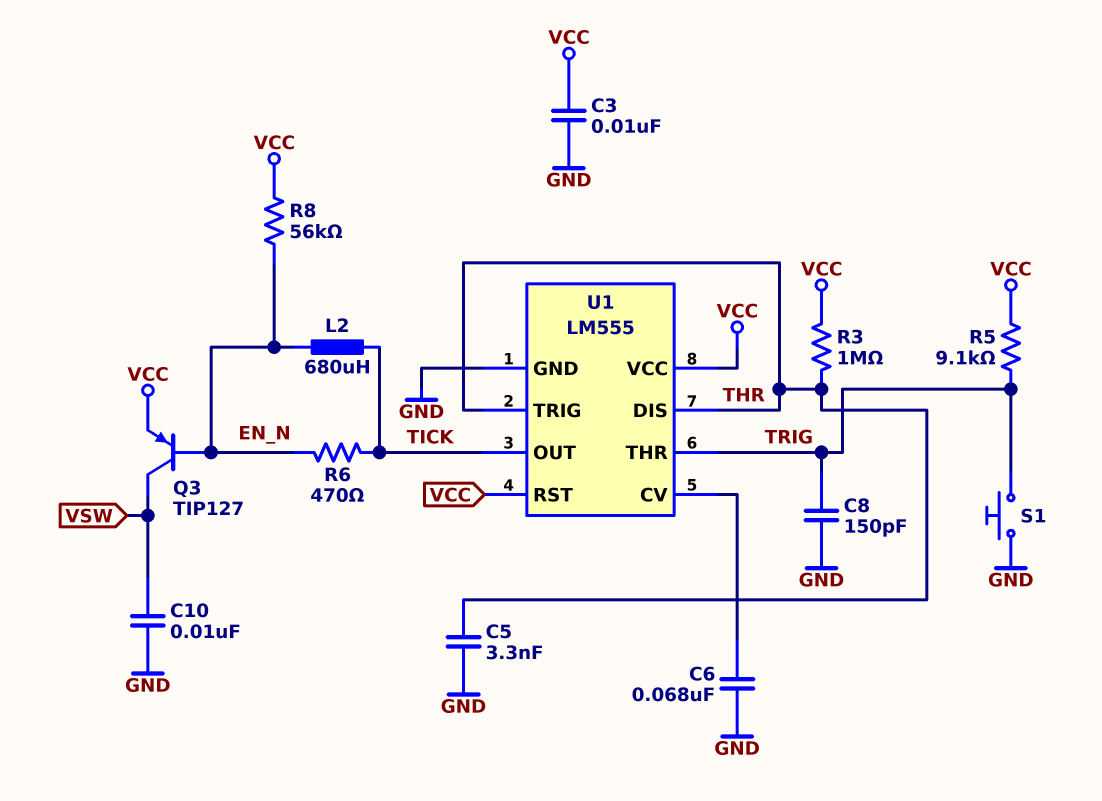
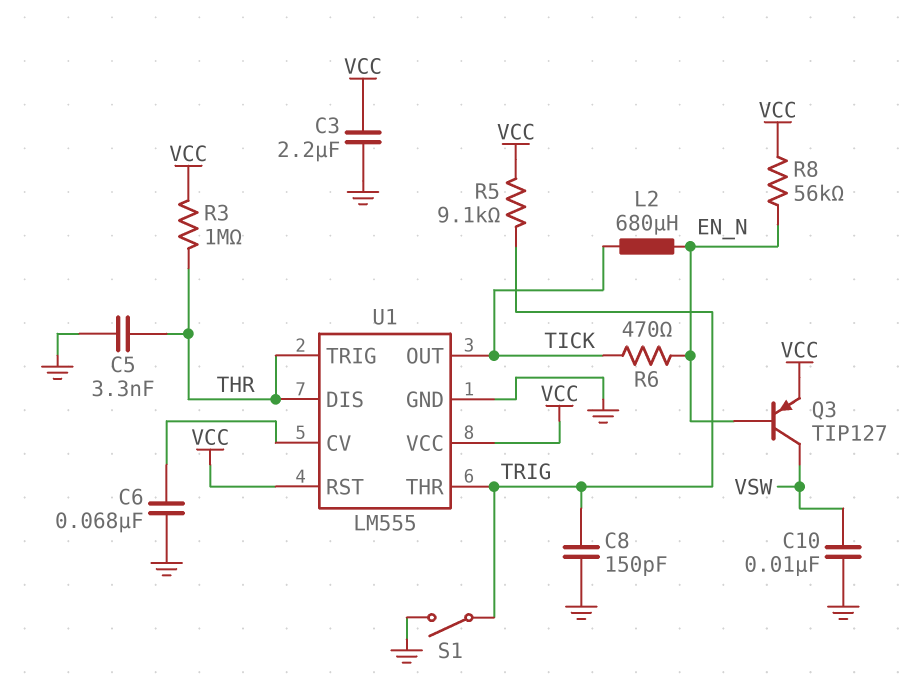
C3: 10nF (GND, VCC) -> 2.2uF (GND, VCC)
S1: button (GND, TRIG) -> switch (GND, TRIG)

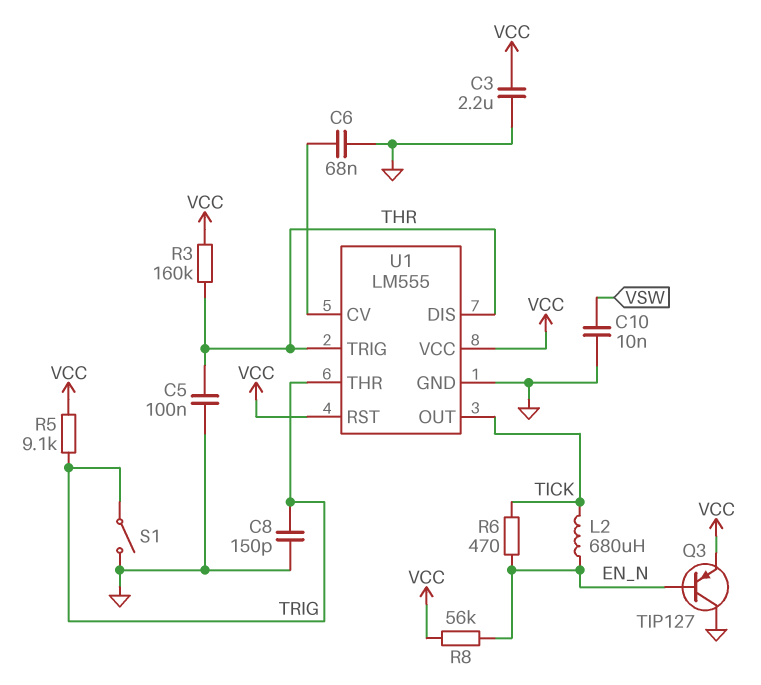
C5: 3.3nF (GND, THR) -> 100nF (GND, THR)
Q3: PNP TIP127 (B EN_N, C VSW, E VCC) -> PNP TIP127 (B EN_N, C GND, E VCC)
R3: 1M (THR, VCC) -> 160k (THR, VCC)

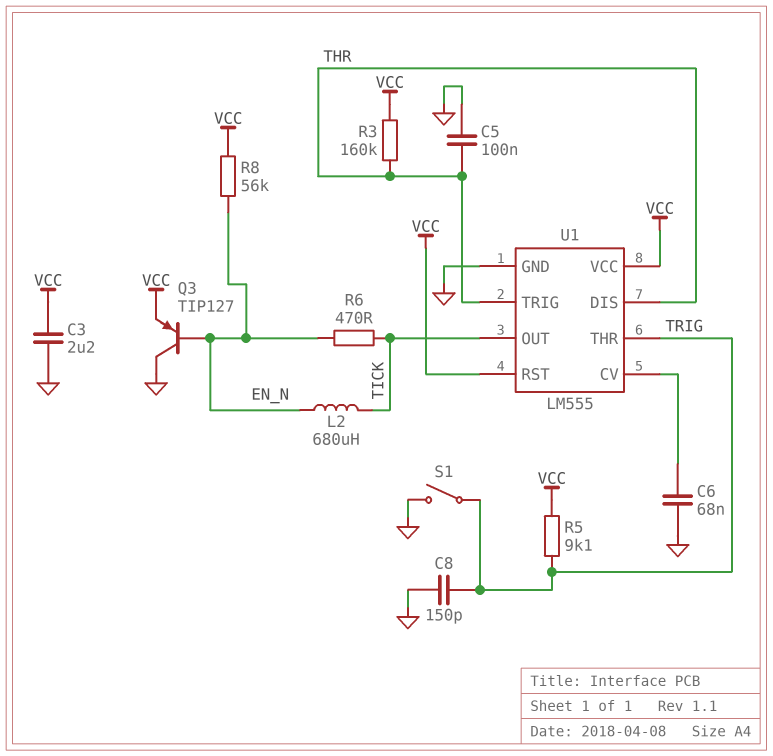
C10: 10nF (GND, VSW) -> none

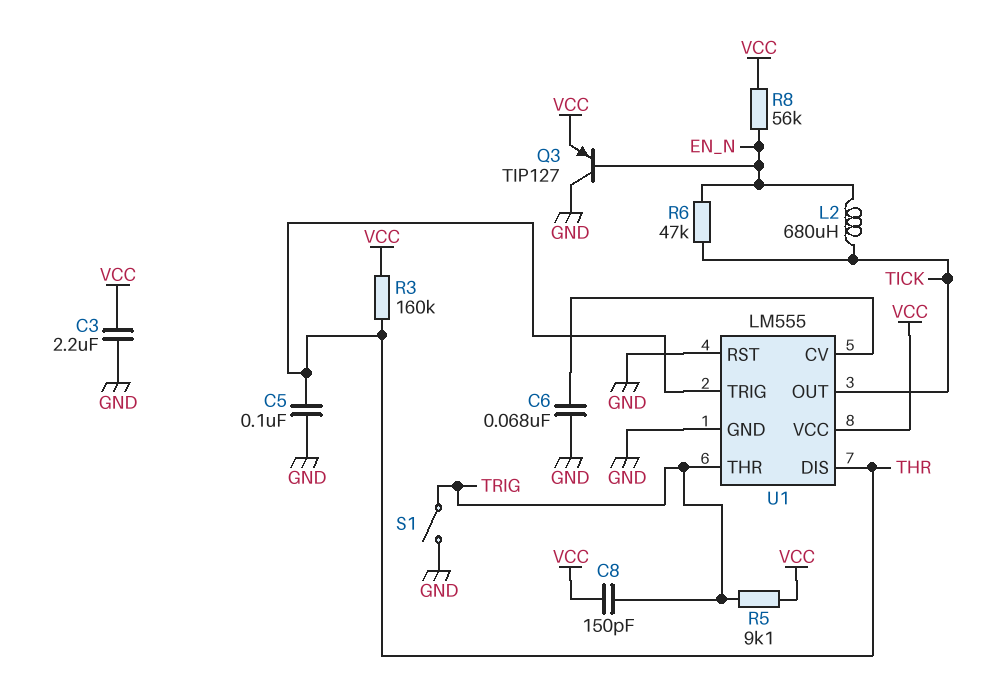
C8: 150pF (GND, TRIG) -> 150pF (TRIG, VCC)
R6: 470 (EN_N, TICK) -> 47k (EN_N, TICK)
U1 pin RST: VCC -> GND

